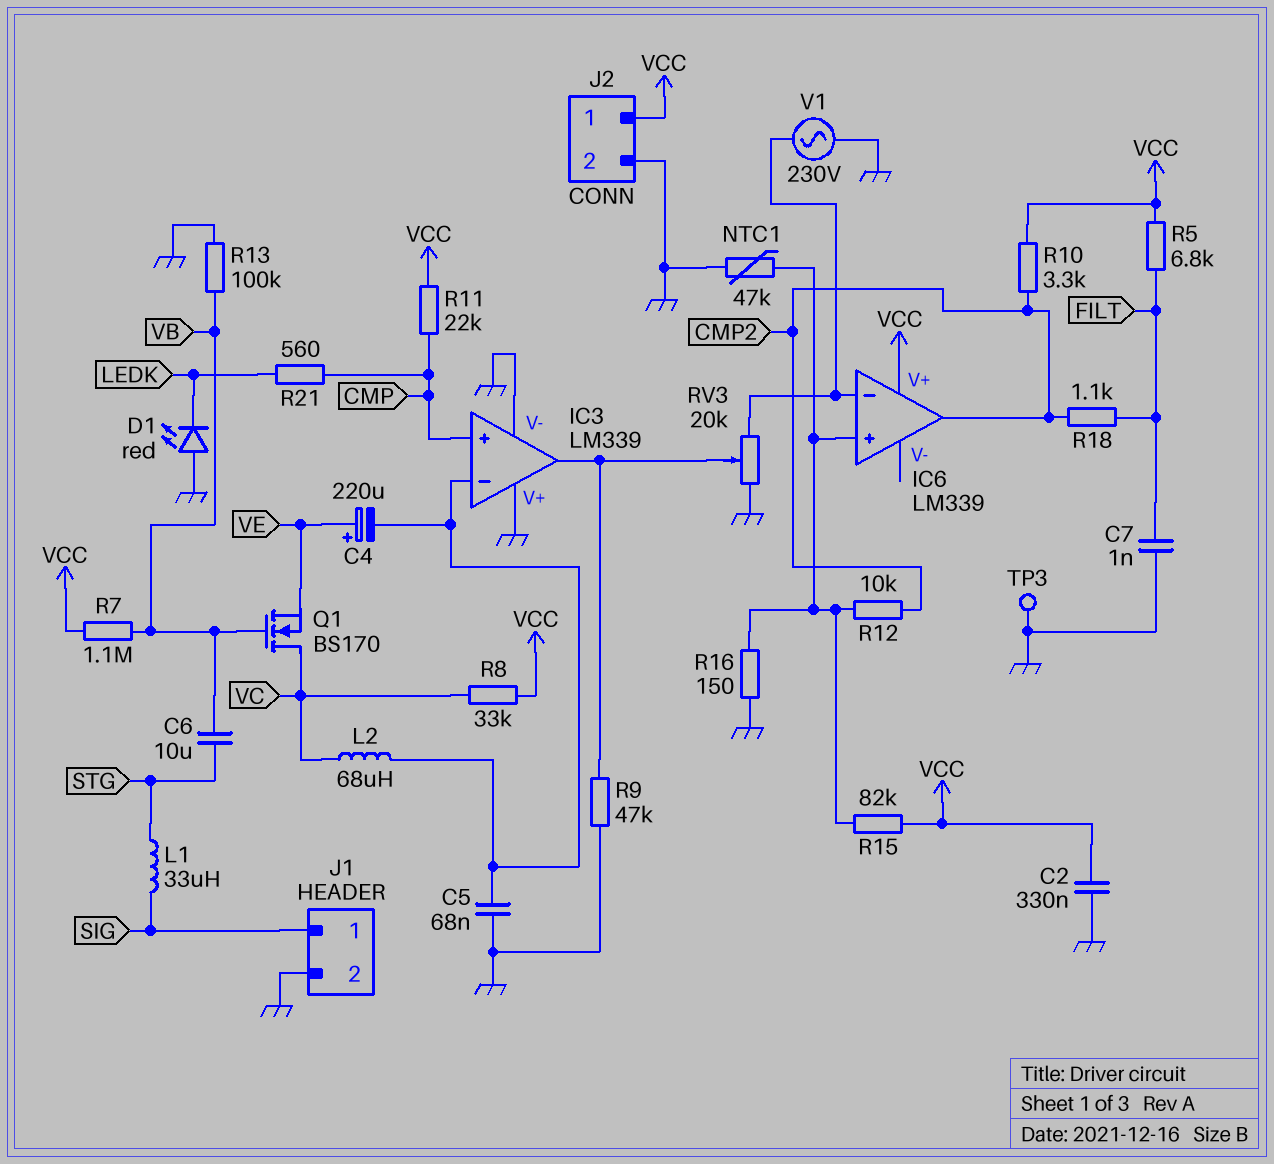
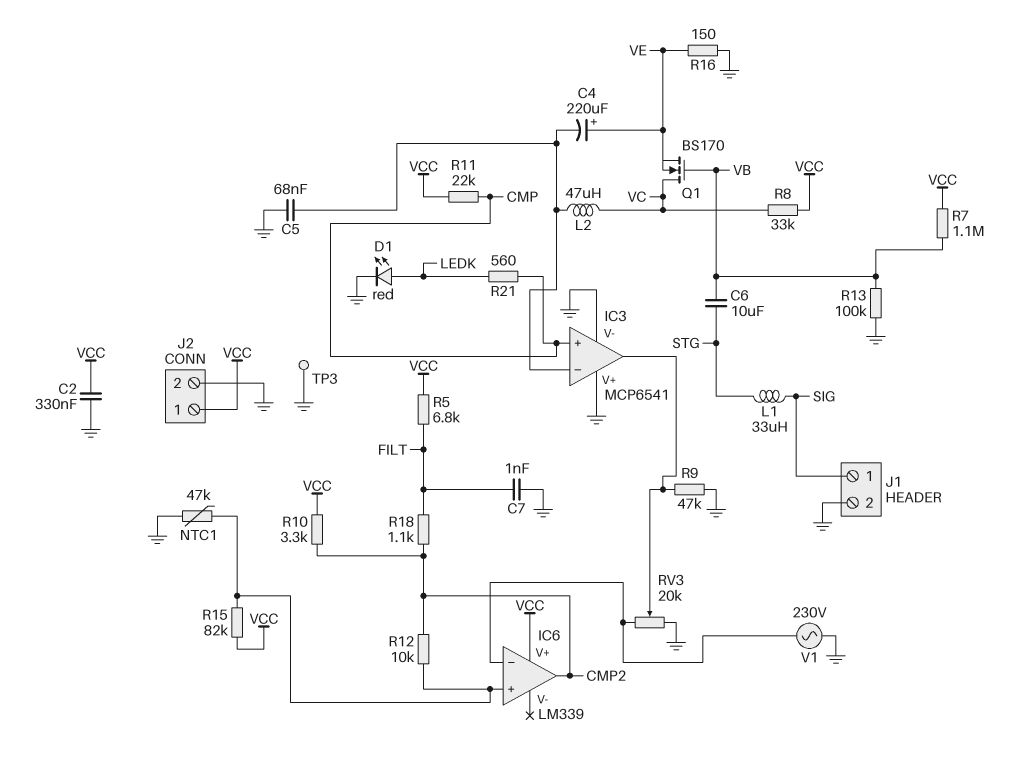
D1: LED red (A GND, K LEDK) -> LED red (A LEDK, K GND)
IC3: LM339 -> MCP6541
L2: 68uH (IC3/in-, VC) -> 47uH (IC3/in-, VC)
R16: 150 (GND, IC6/in+) -> 150 (GND, VE)

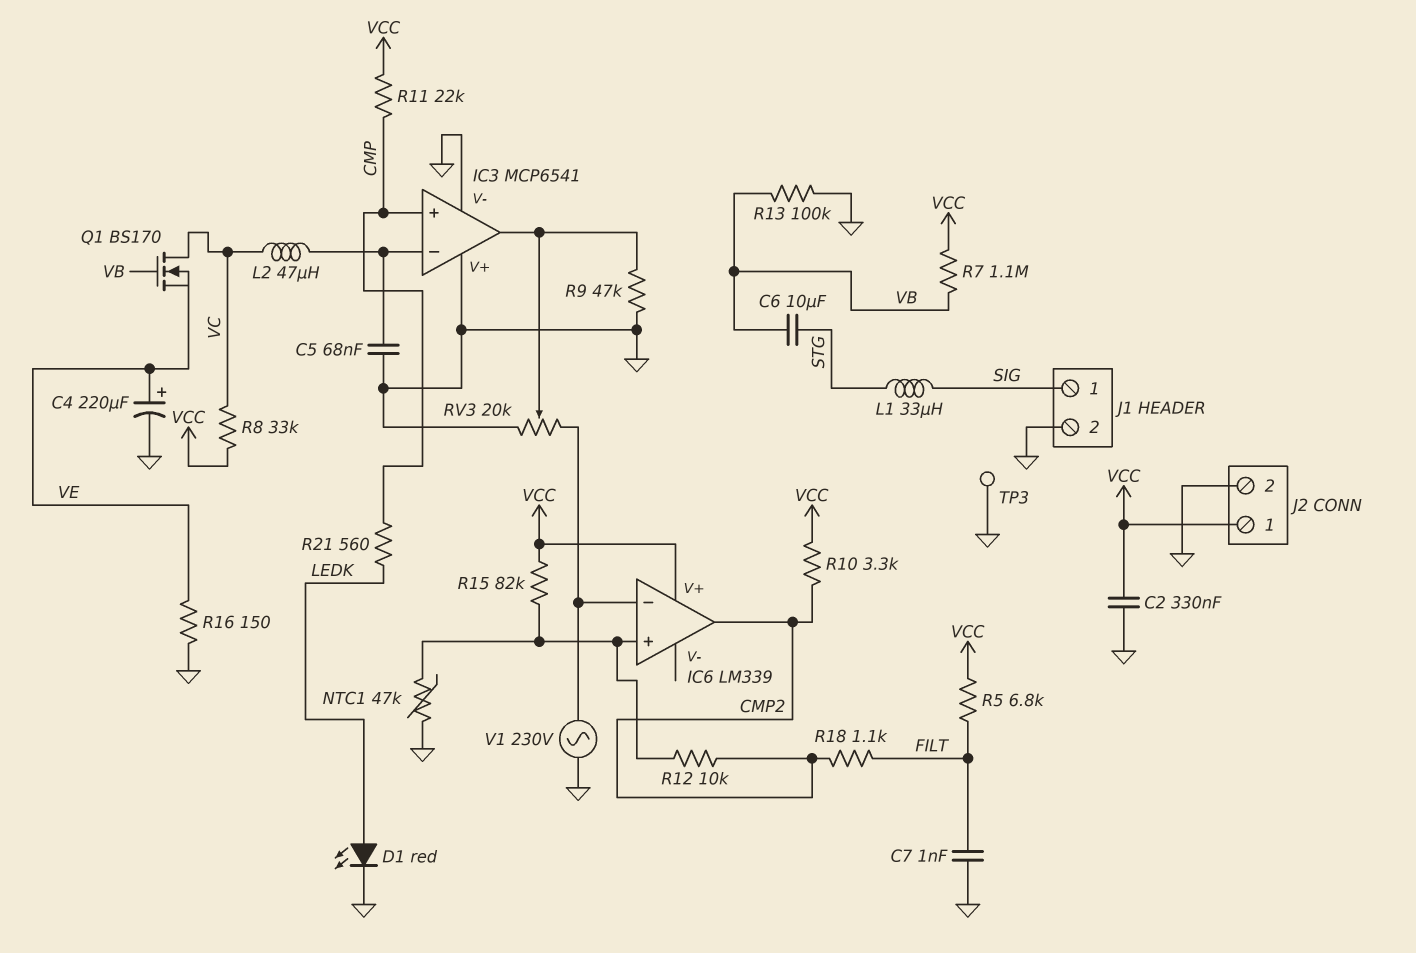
C4: 220uF (plus VE, minus IC3/in-) -> 220uF (plus VE, minus GND)

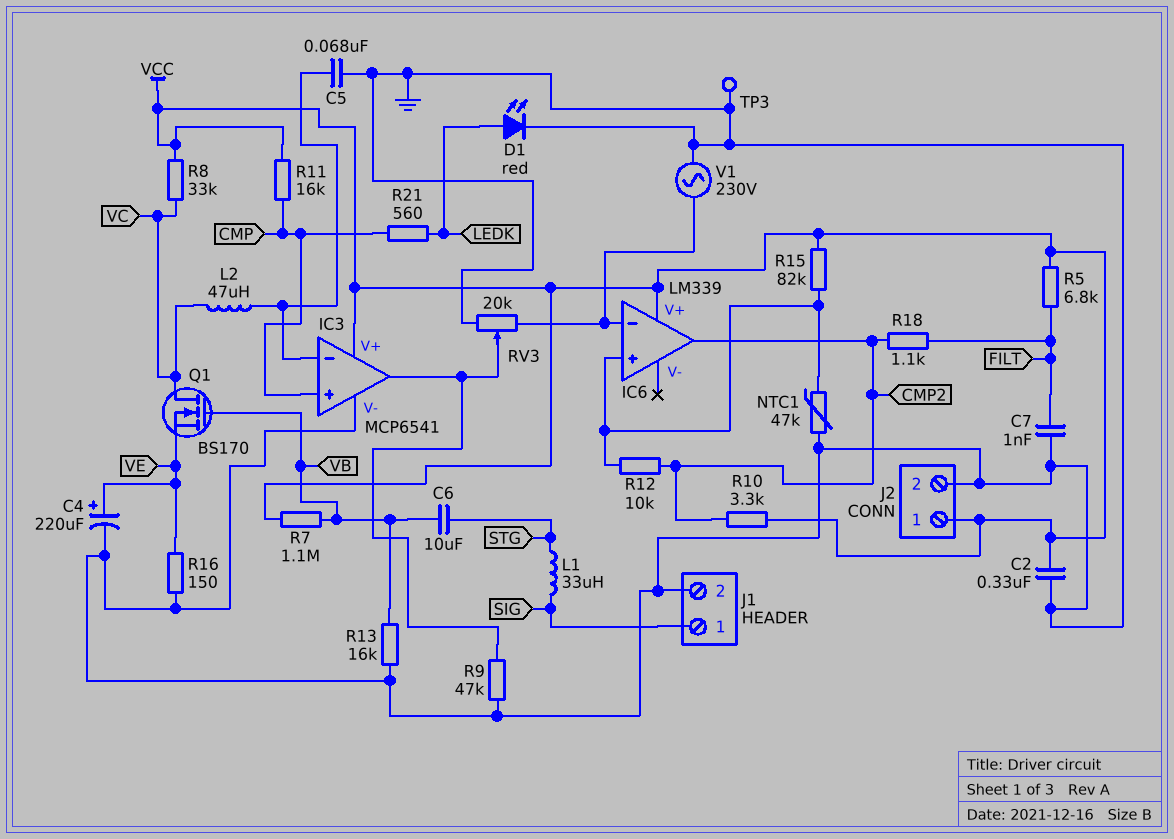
IC3 pin V+: GND -> VCC
R11: 22k (CMP, VCC) -> 16k (CMP, VCC)
R13: 100k (GND, VB) -> 16k (GND, VB)

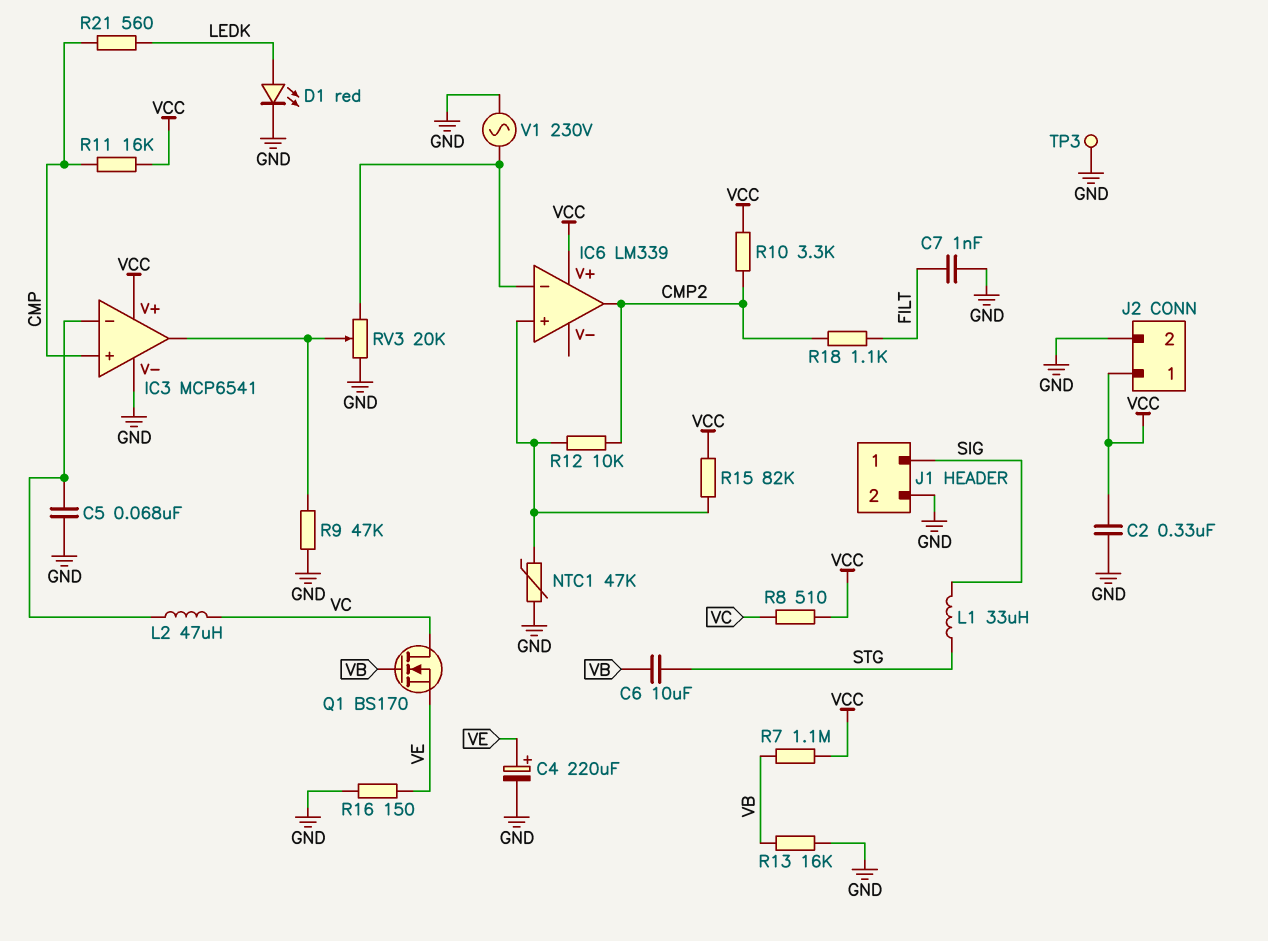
R5: 6.8k (FILT, VCC) -> none
R8: 33k (VC, VCC) -> 510 (VC, VCC)

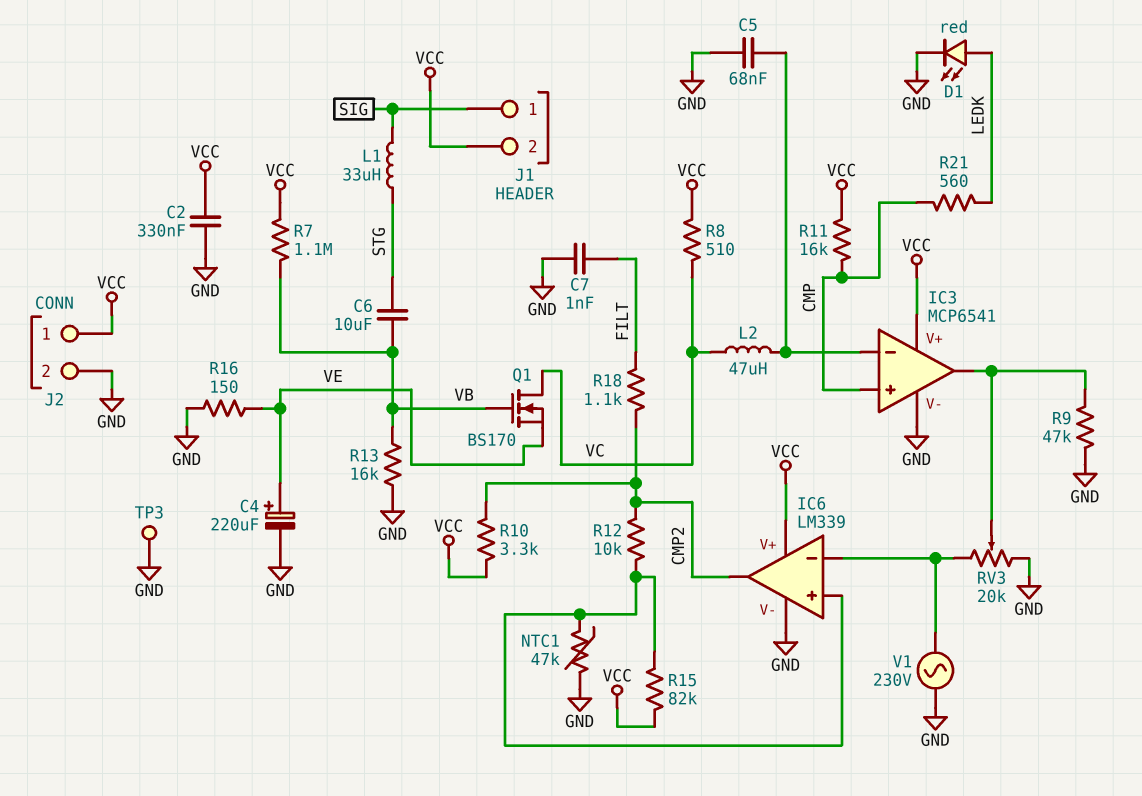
IC6 pin V-: none -> GND
J1 pin 2: GND -> VCC

